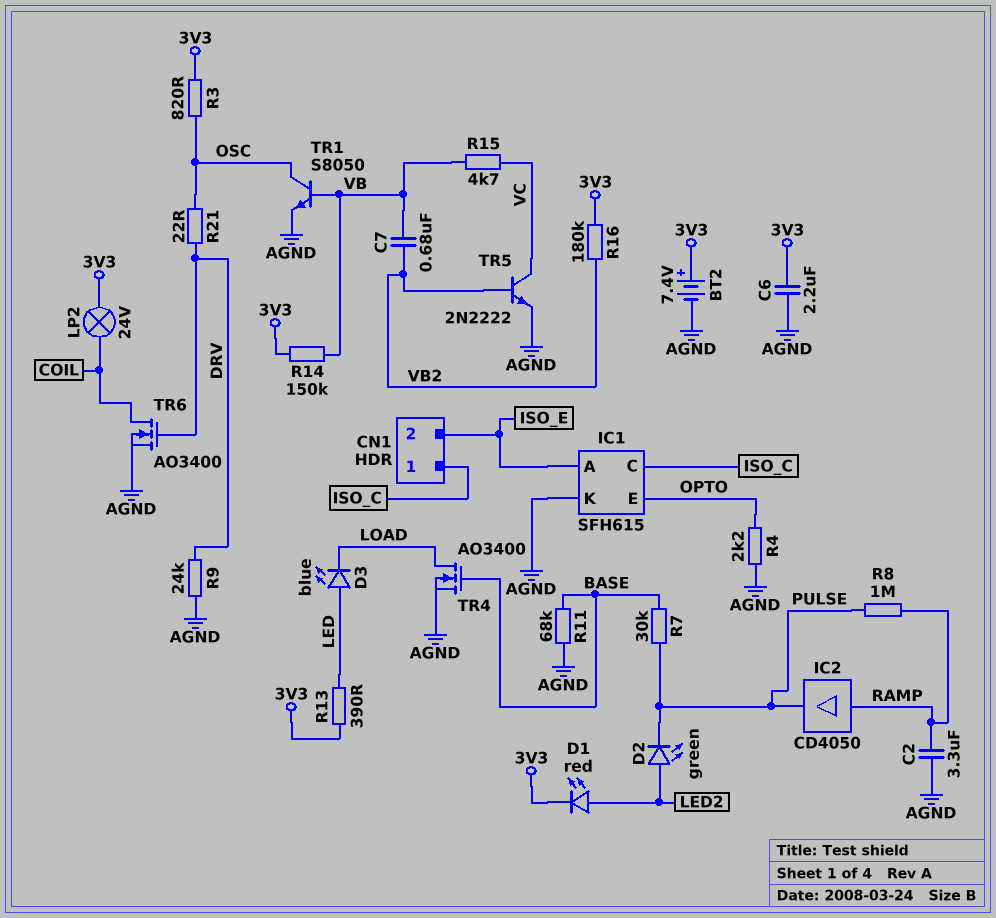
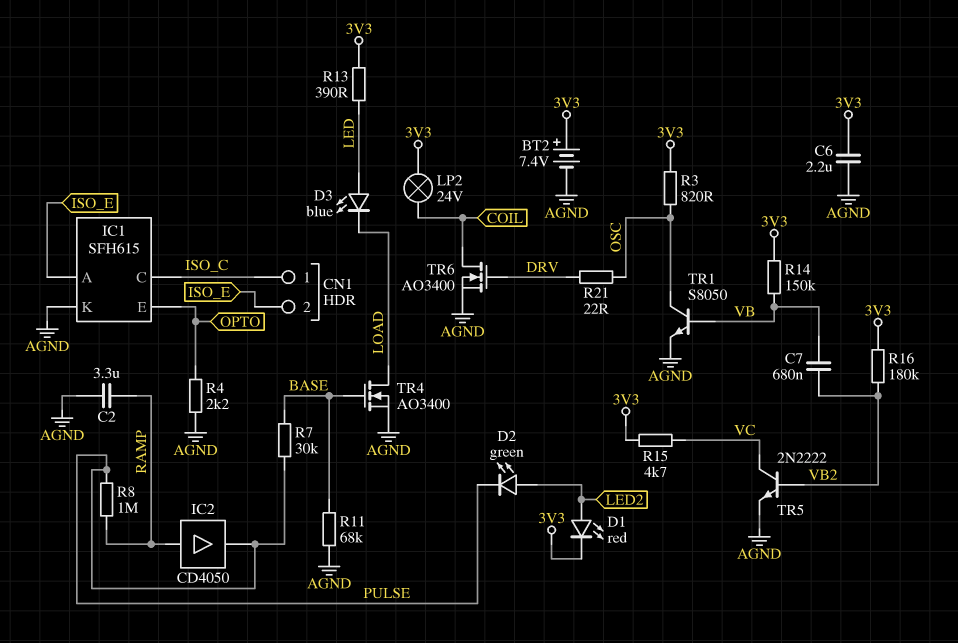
R9: 24k (AGND, DRV) -> none
R15: 4.7k (VB, VC) -> 4.7k (3V3, VC)

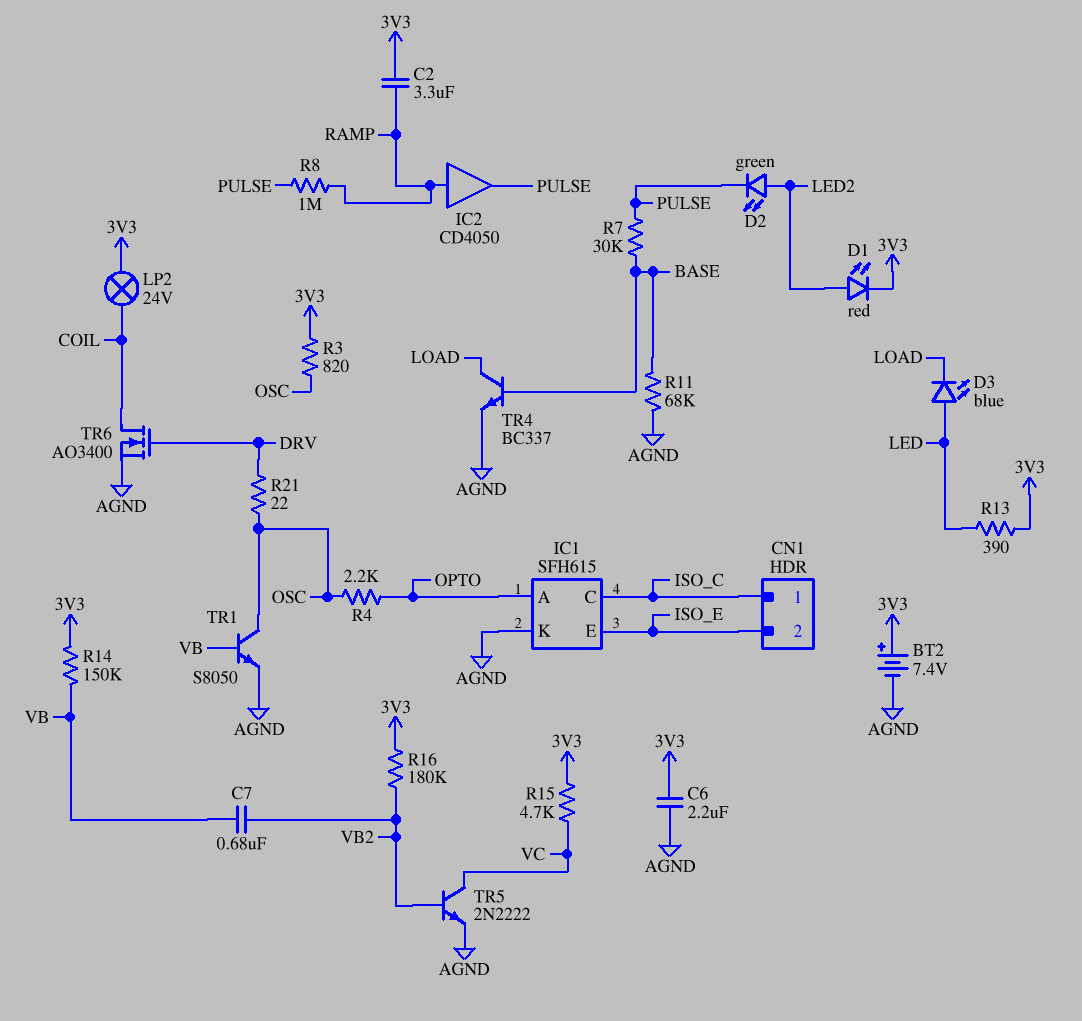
C2: 3.3uF (AGND, RAMP) -> 3.3uF (3V3, RAMP)
IC1 pin A: ISO_E -> OPTO
IC1 pin E: OPTO -> ISO_E
R4: 2.2k (AGND, OPTO) -> 2.2k (OPTO, OSC)
TR4: NMOS AO3400 (G BASE, D LOAD, S AGND) -> NPN BC337 (B BASE, C LOAD, E AGND)

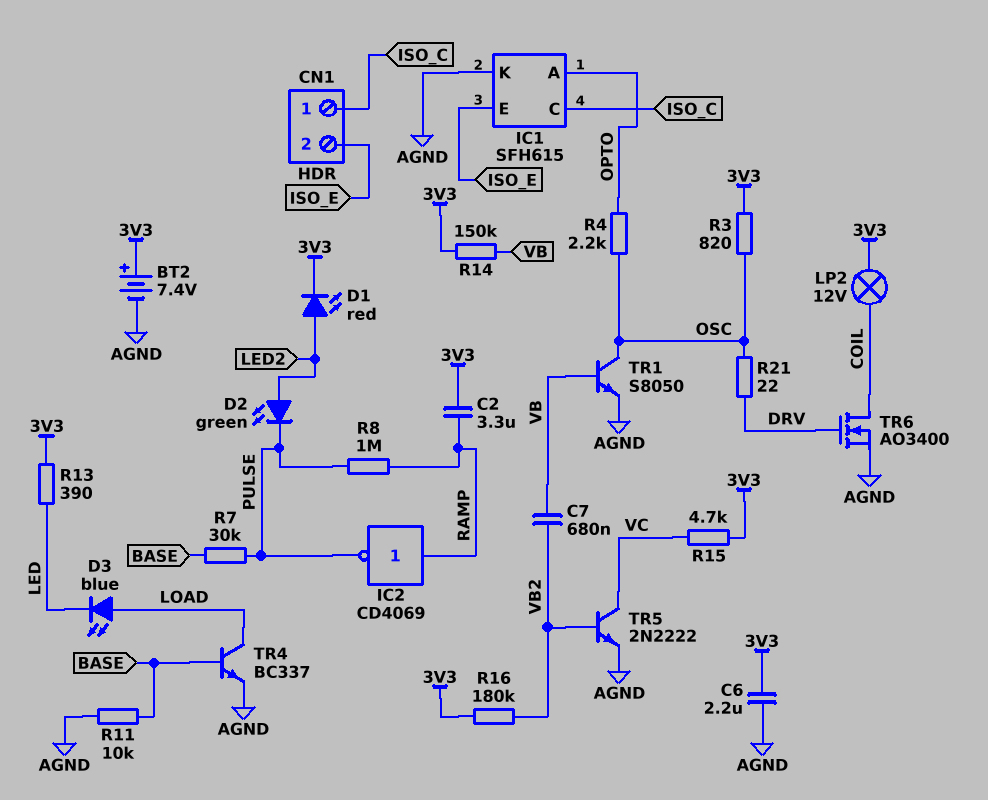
D3: LED blue (A LED, K LOAD) -> LED blue (A LOAD, K LED)
IC2: buffer CD4050 (in RAMP, out PULSE) -> NOT CD4069 (in RAMP, out PULSE)
LP2: lamp 24V (3V3, COIL) -> lamp 12V (3V3, COIL)
R11: 68k (AGND, BASE) -> 10k (AGND, BASE)

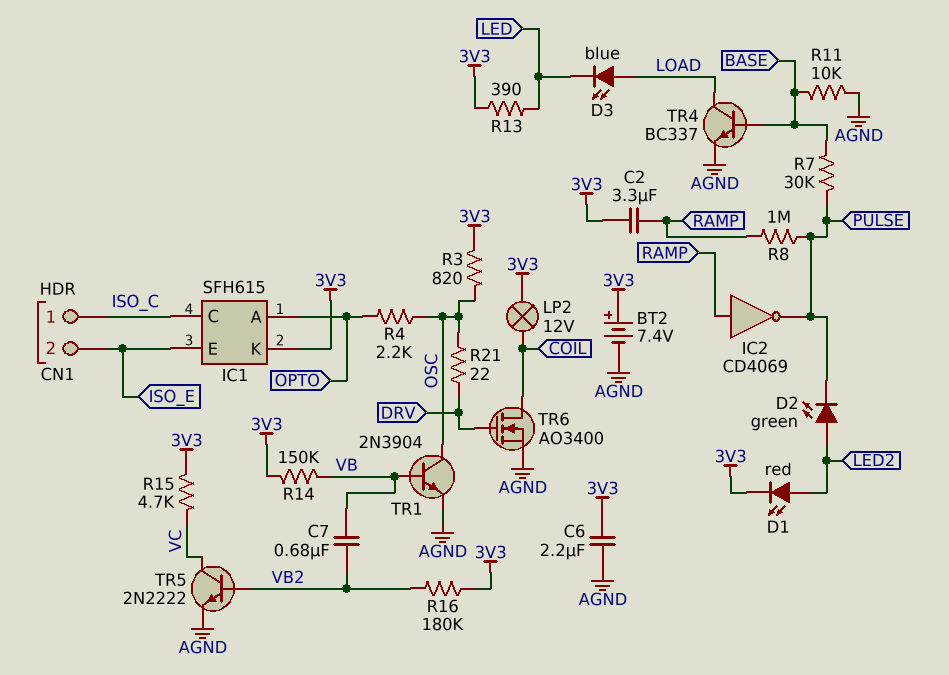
IC1 pin K: AGND -> 3V3
TR1: NPN S8050 (B VB, C OSC, E AGND) -> NPN 2N3904 (B VB, C OSC, E AGND)

